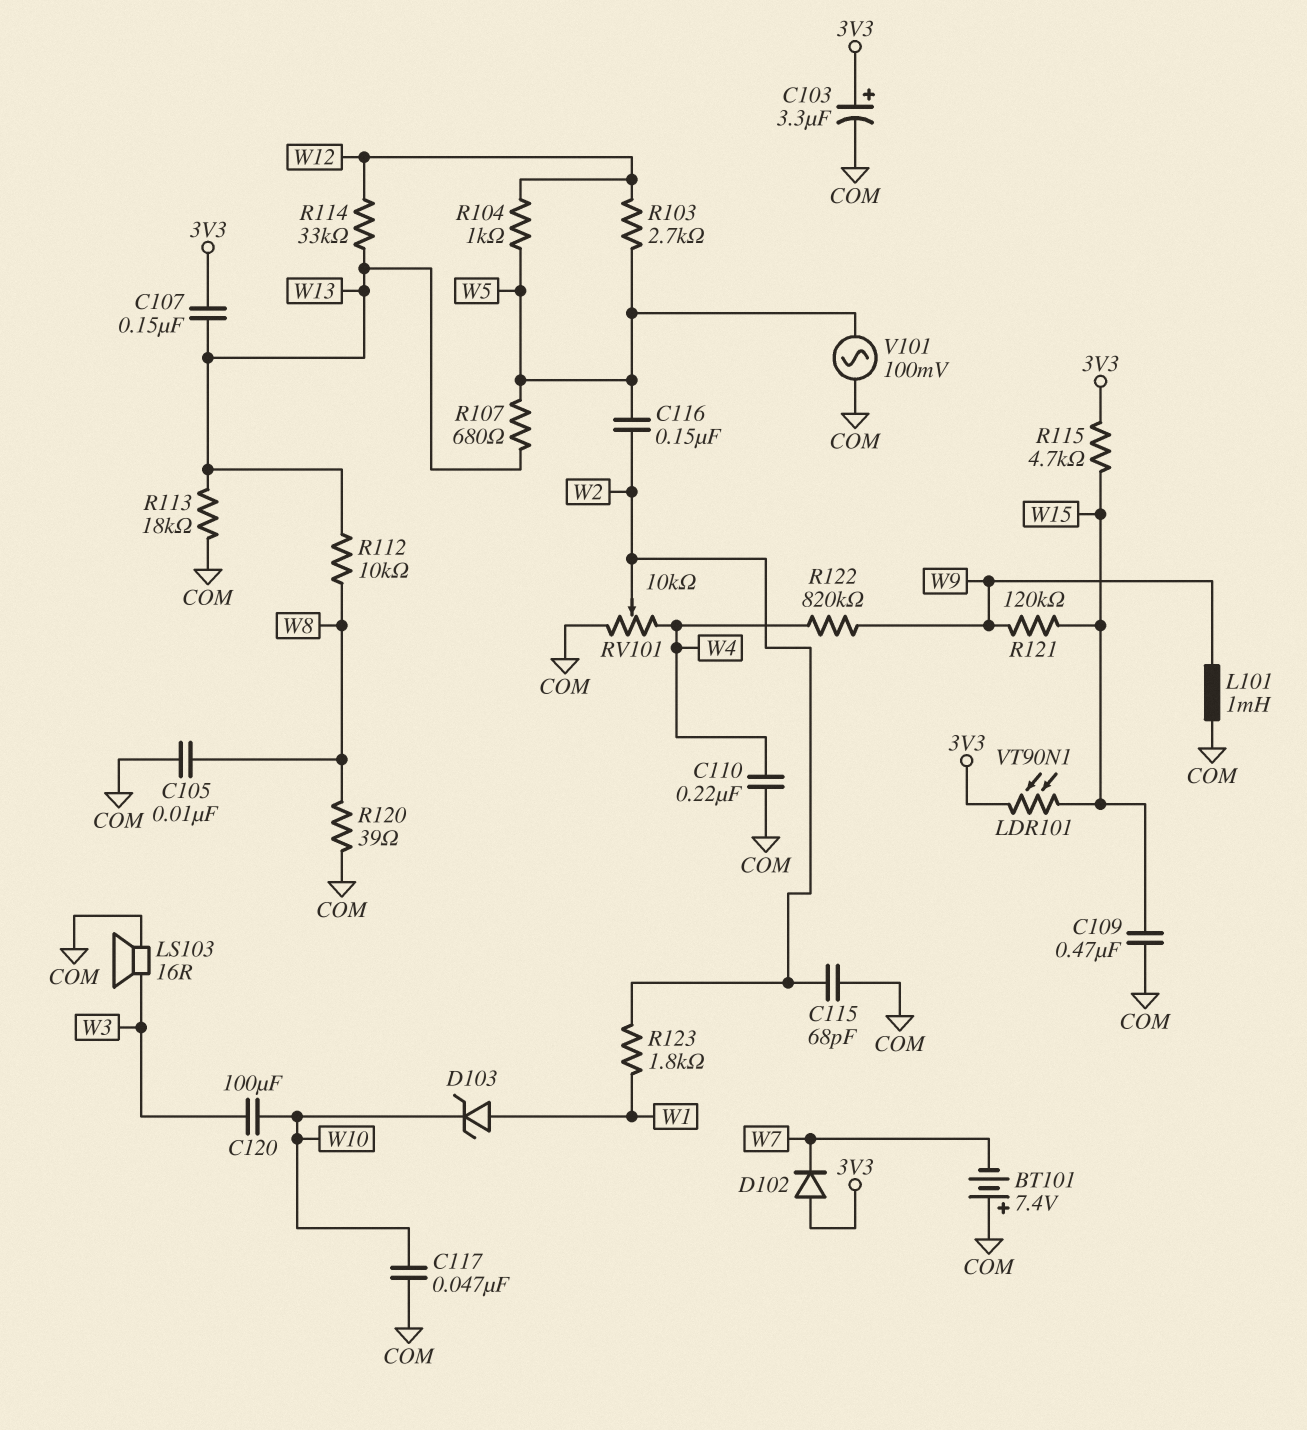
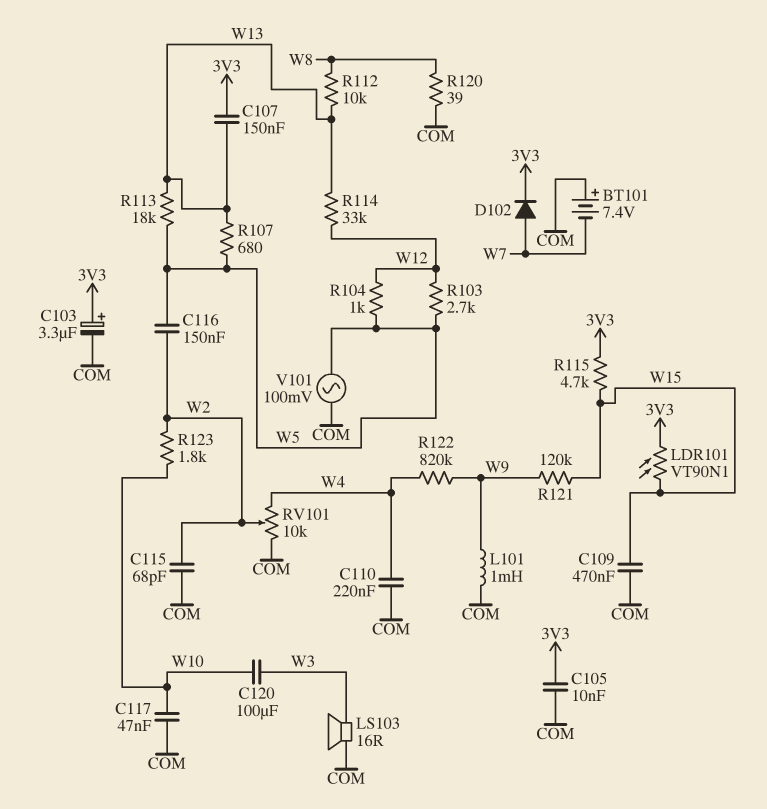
C105: 10nF (COM, W8) -> 10nF (3V3, COM)
D102: diode (A 3V3, K W7) -> diode (A W7, K 3V3)
D103: zener (A W1, K W10) -> none
R113: 18k (COM, W13) -> 18k (W5, W13)
R123: 1.8k (W1, W2) -> 1.8k (W2, W10)

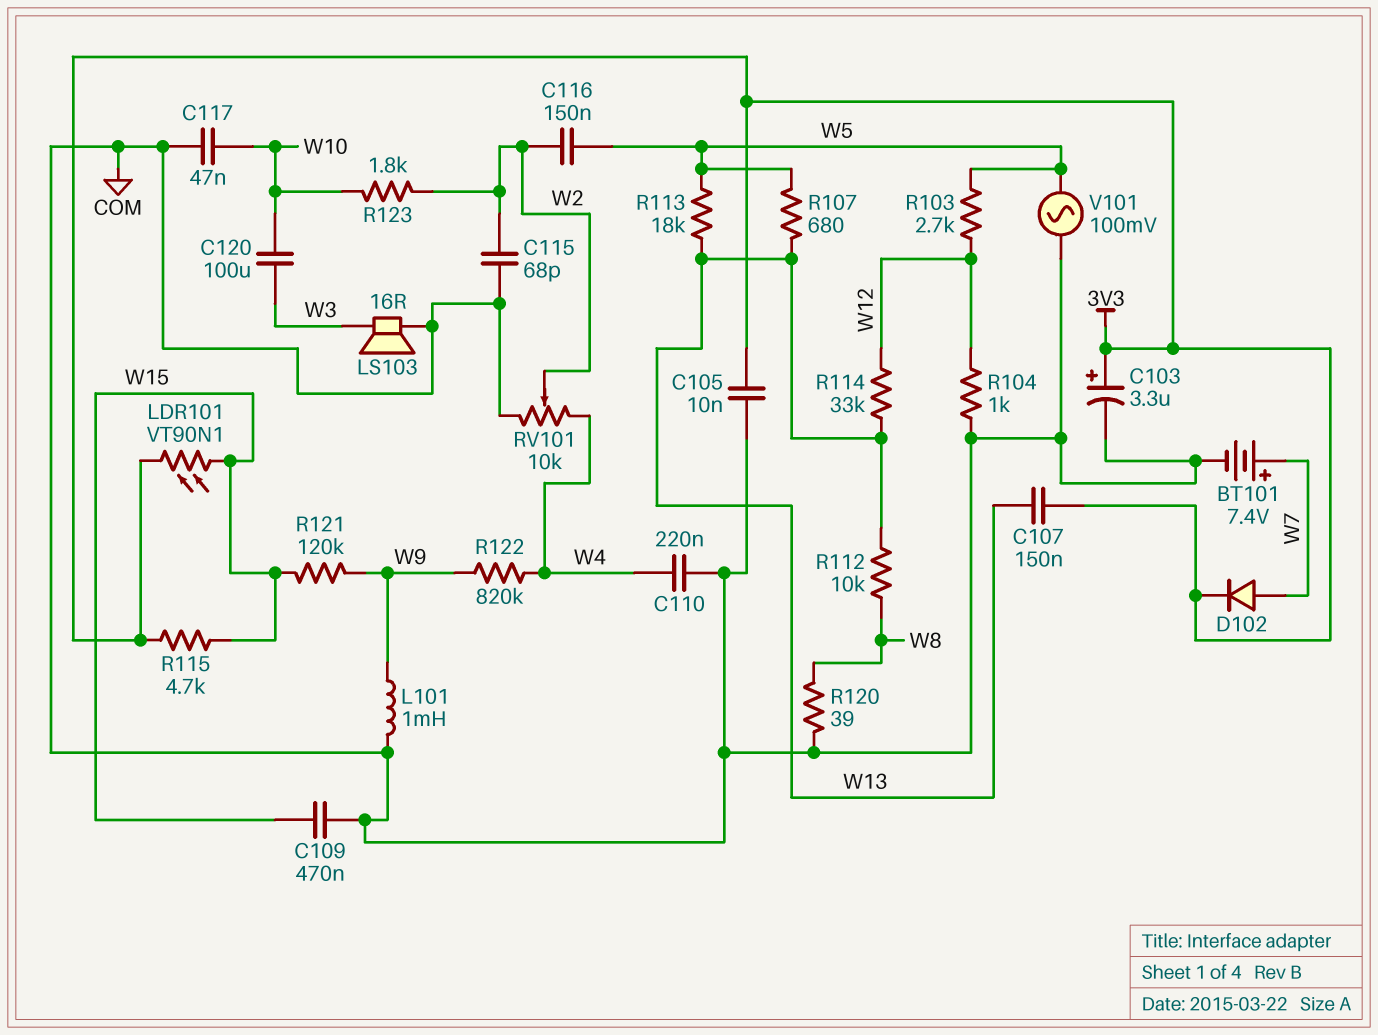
BT101: 7.4V (plus COM, minus W7) -> 7.4V (plus W7, minus COM)
R104: 1k (W5, W12) -> 1k (COM, W12)

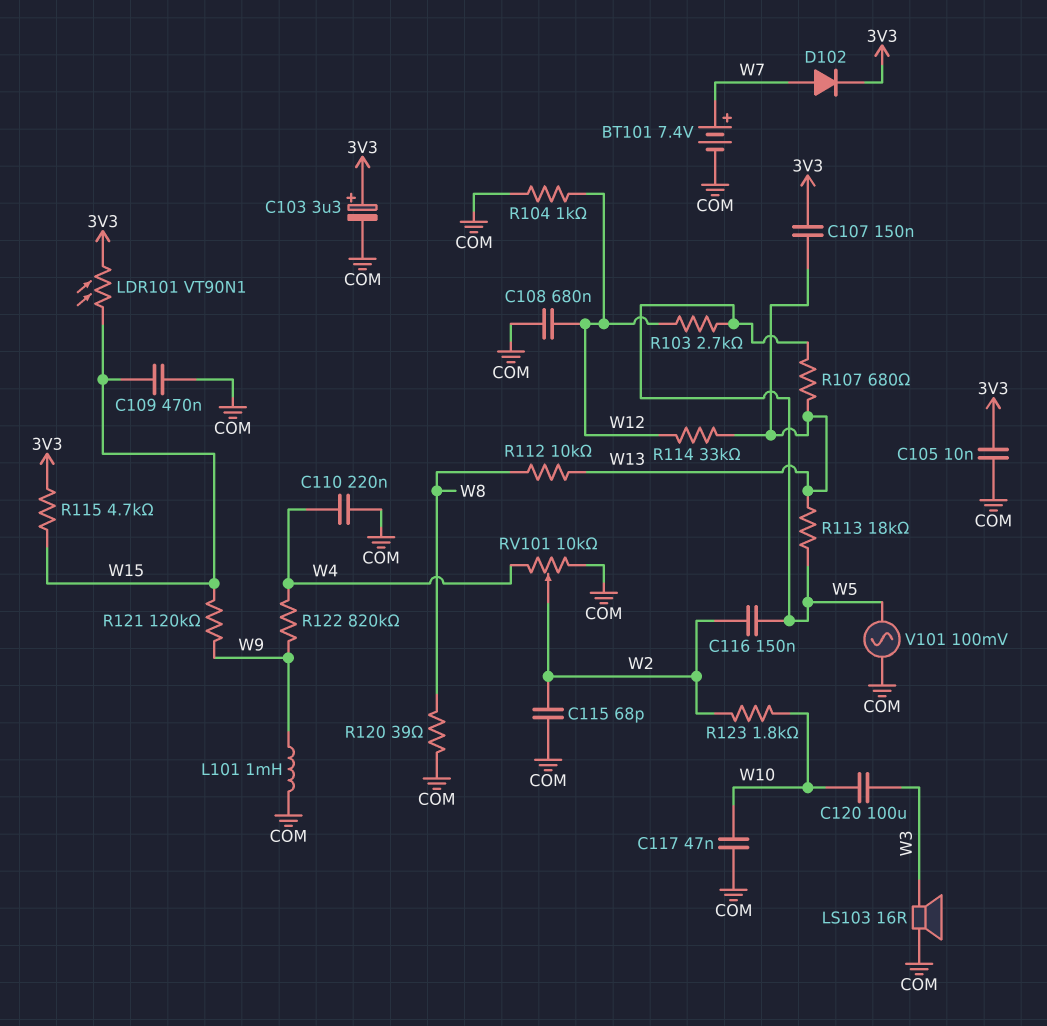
C108: none -> 680nF (COM, W12)

